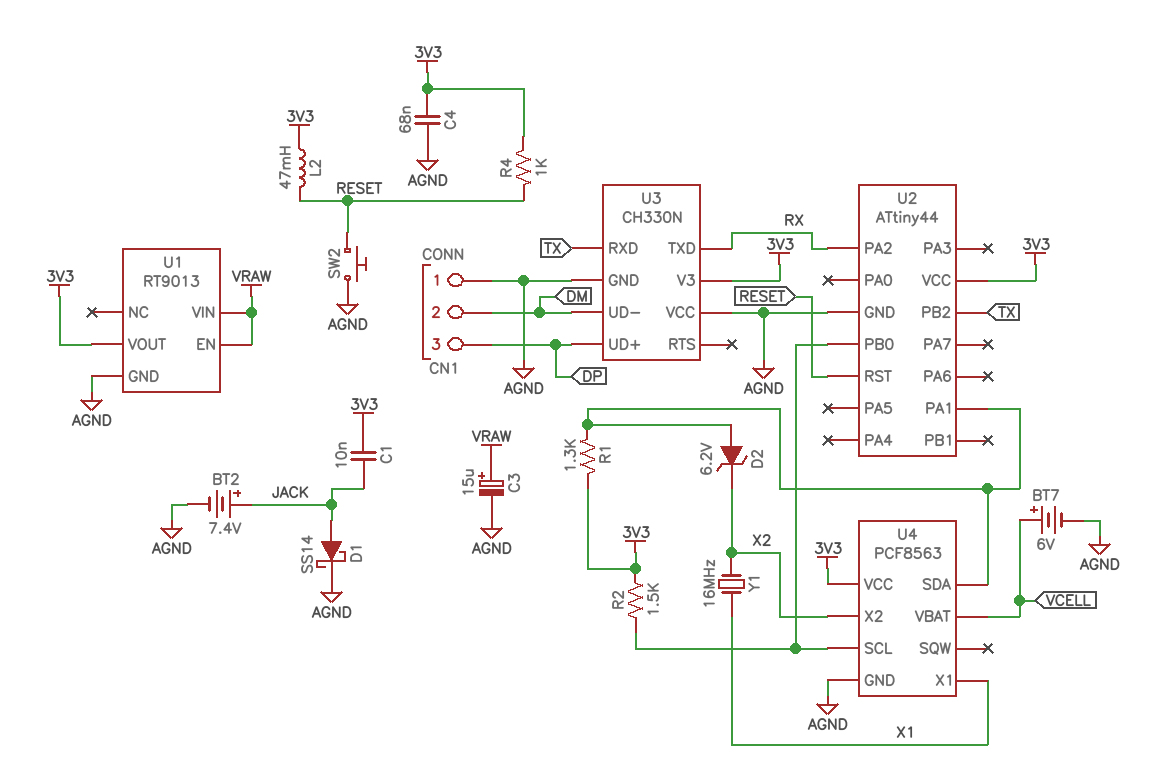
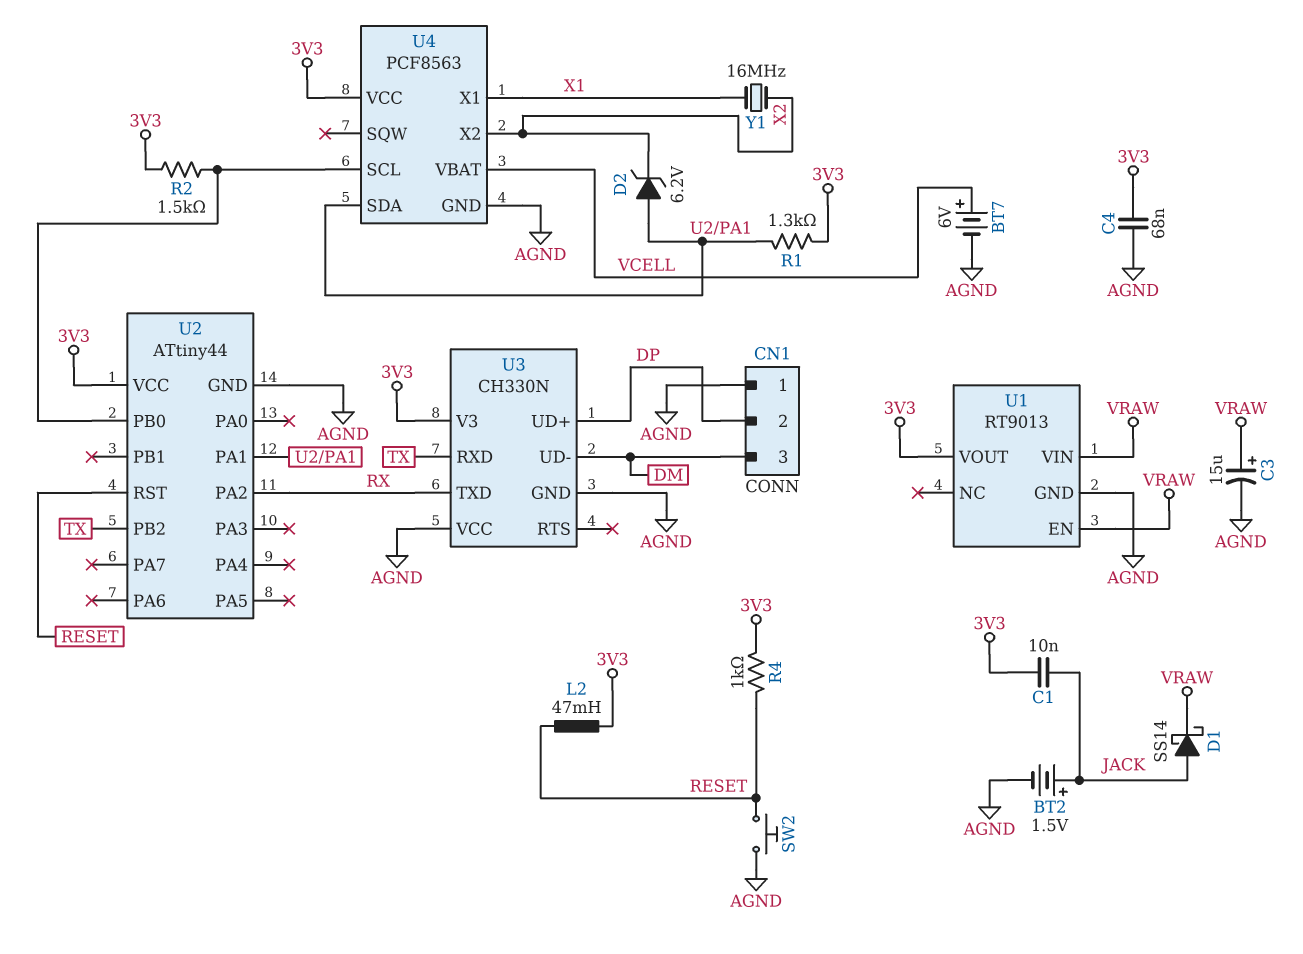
BT2: 7.4V (plus JACK, minus AGND) -> 1.5V (plus JACK, minus AGND)
CN1 pin 2: DM -> DP
CN1 pin 3: DP -> DM
D1: schottky SS14 (A JACK, K AGND) -> schottky SS14 (A JACK, K VRAW)

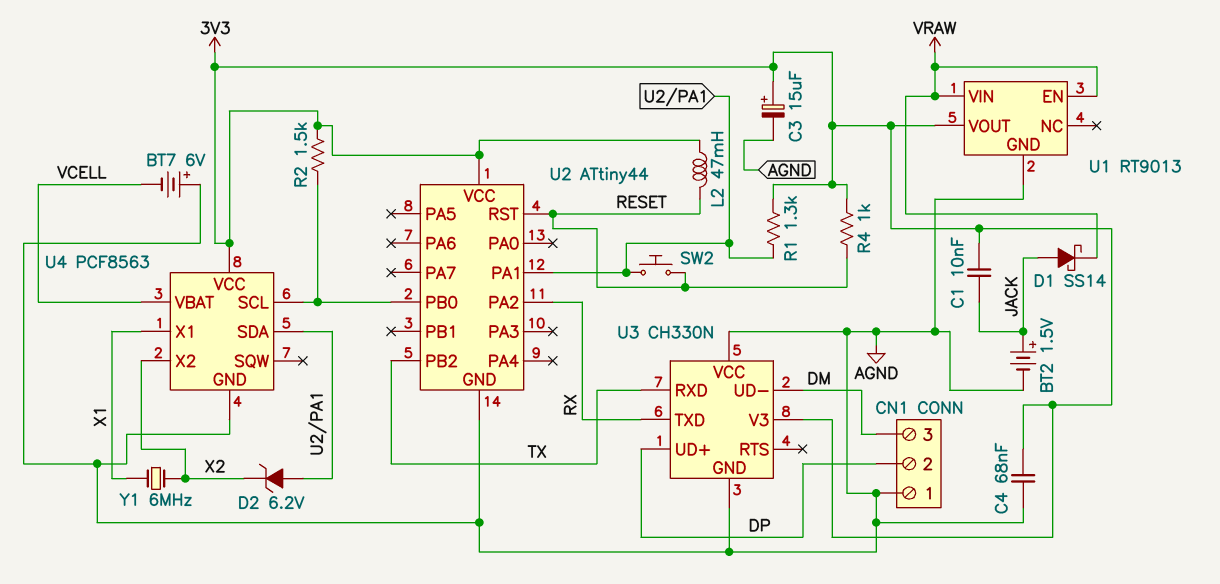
BT7: 6V (plus VCELL, minus AGND) -> 6V (plus AGND, minus VCELL)
C3: 15uF (plus VRAW, minus AGND) -> 15uF (plus 3V3, minus AGND)
SW2: button (AGND, RESET) -> button (RESET, U2/PA1)
Y1: 16MHz (X1, X2) -> 6MHz (X1, X2)

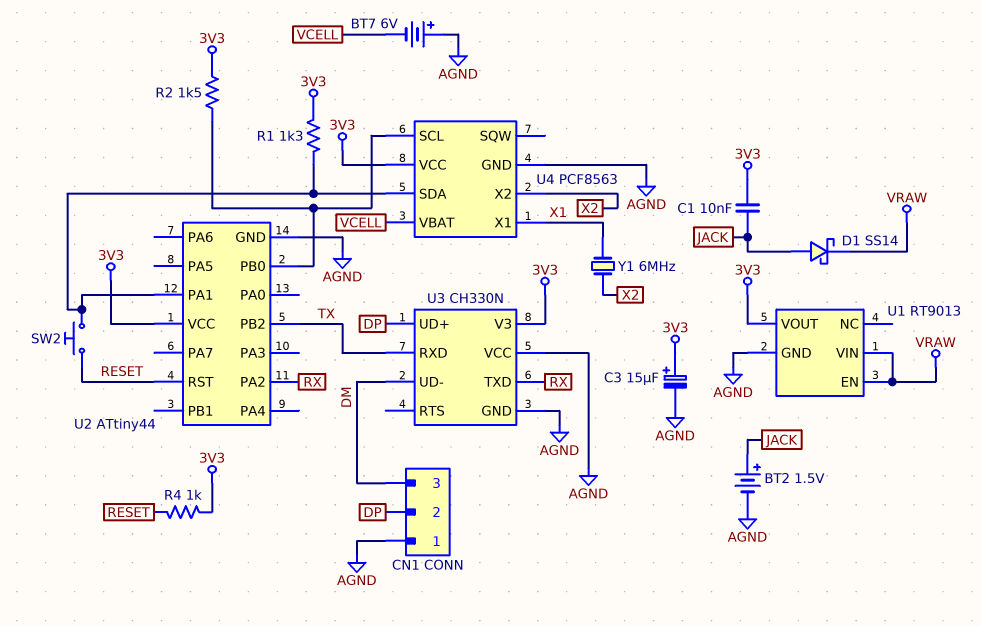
C4: 68nF (3V3, AGND) -> none
D2: zener 6.2V (A U2/PA1, K X2) -> none
L2: 47mH (3V3, RESET) -> none

